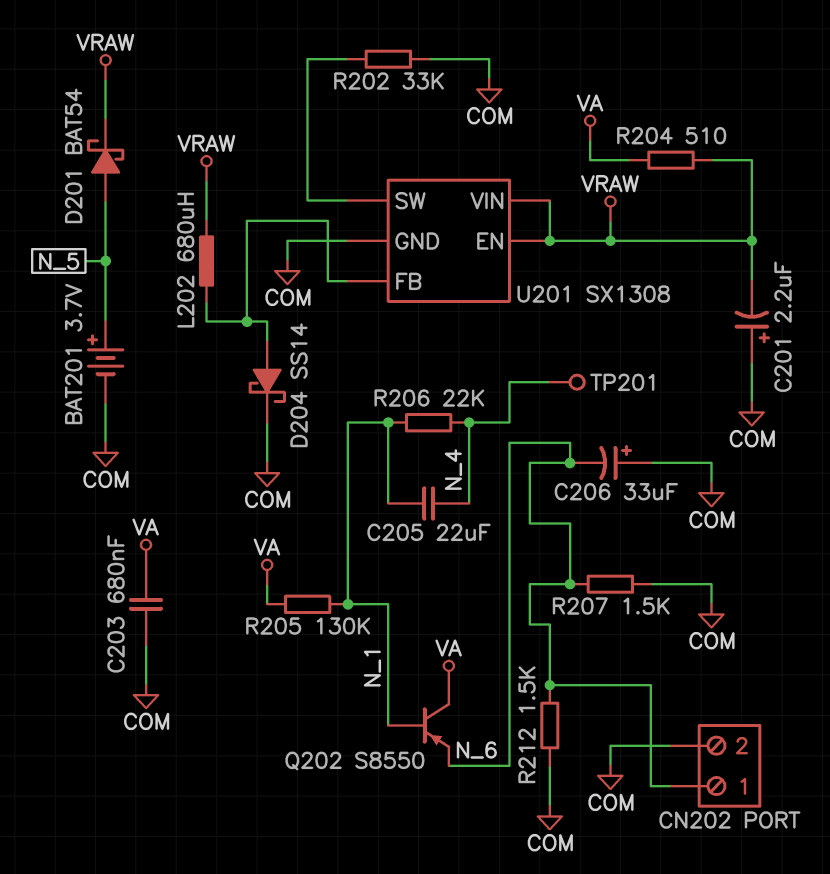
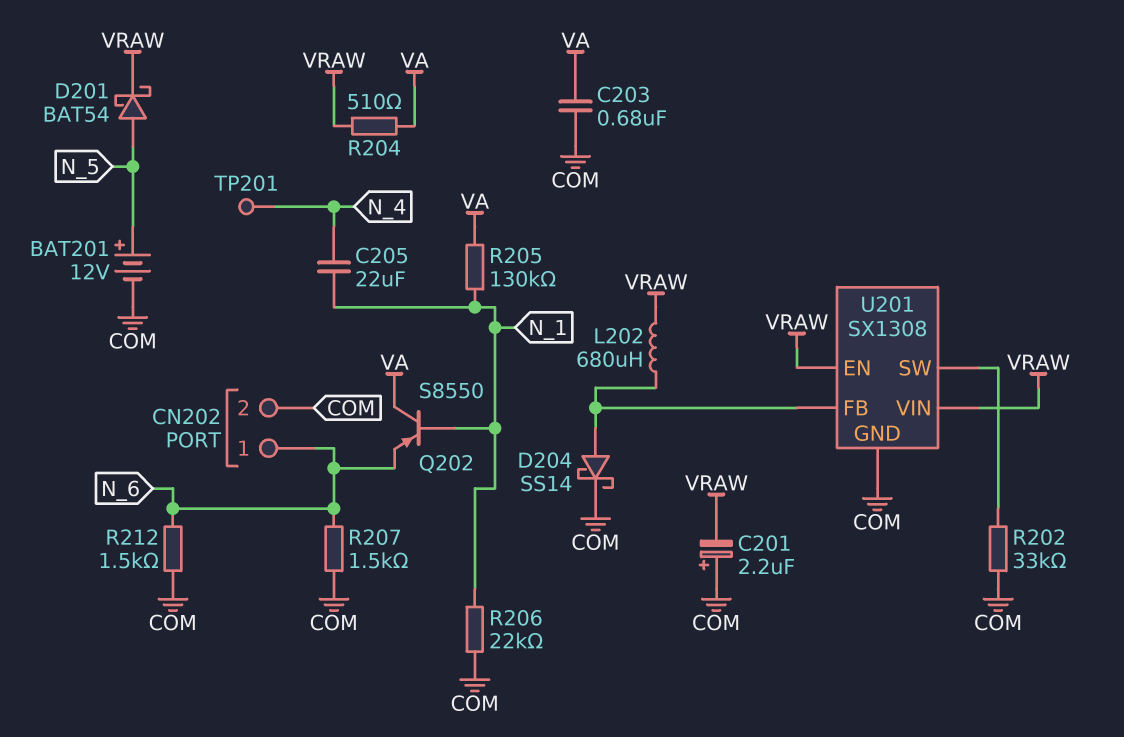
BAT201: 3.7V (plus N_5, minus COM) -> 12V (plus N_5, minus COM)
C206: 33uF (plus COM, minus N_6) -> none
R206: 22k (N_1, N_4) -> 22k (COM, N_1)

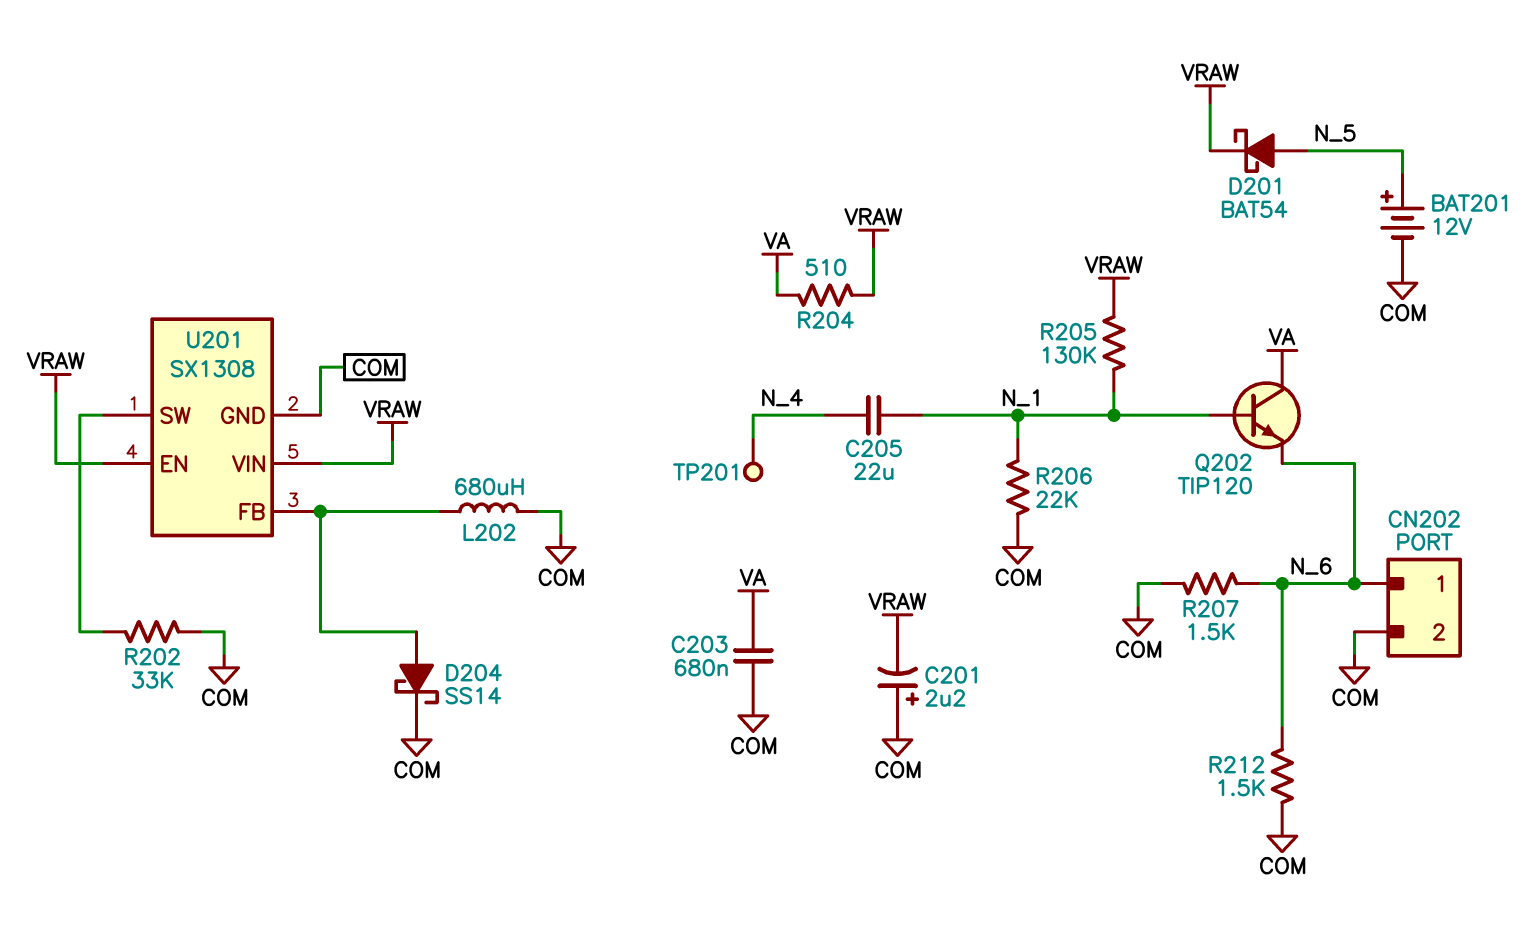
L202: 680uH (U201/FB, VRAW) -> 680uH (COM, U201/FB)
Q202: PNP S8550 (B N_1, C VA, E N_6) -> NPN TIP120 (B N_1, C VA, E N_6)
R205: 130k (N_1, VA) -> 130k (N_1, VRAW)

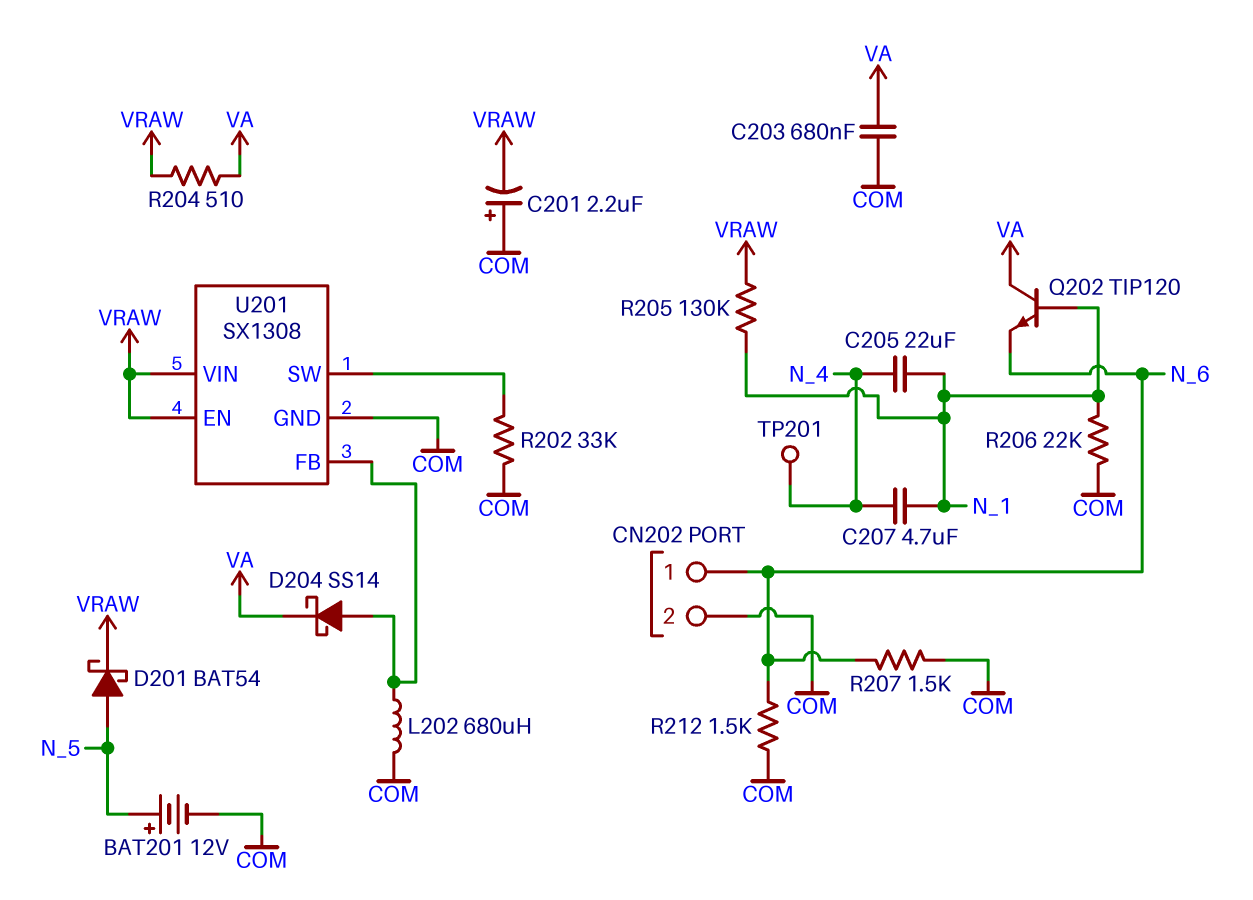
C207: none -> 4.7uF (N_1, N_4)
D204: schottky SS14 (A U201/FB, K COM) -> schottky SS14 (A U201/FB, K VA)

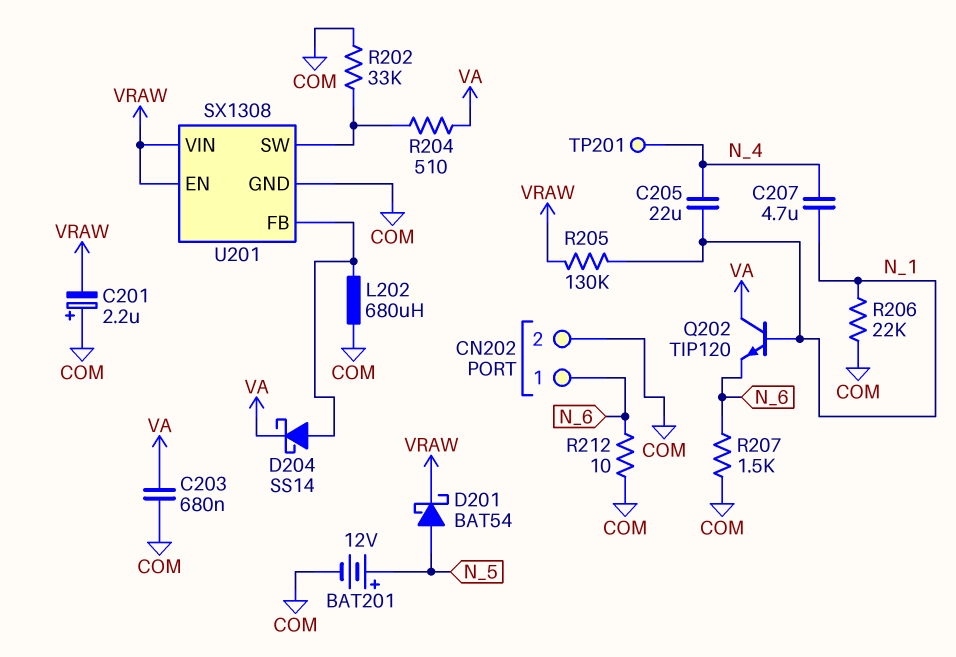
R204: 510 (VA, VRAW) -> 510 (U201/SW, VA)
R212: 1.5k (COM, N_6) -> 10 (COM, N_6)

